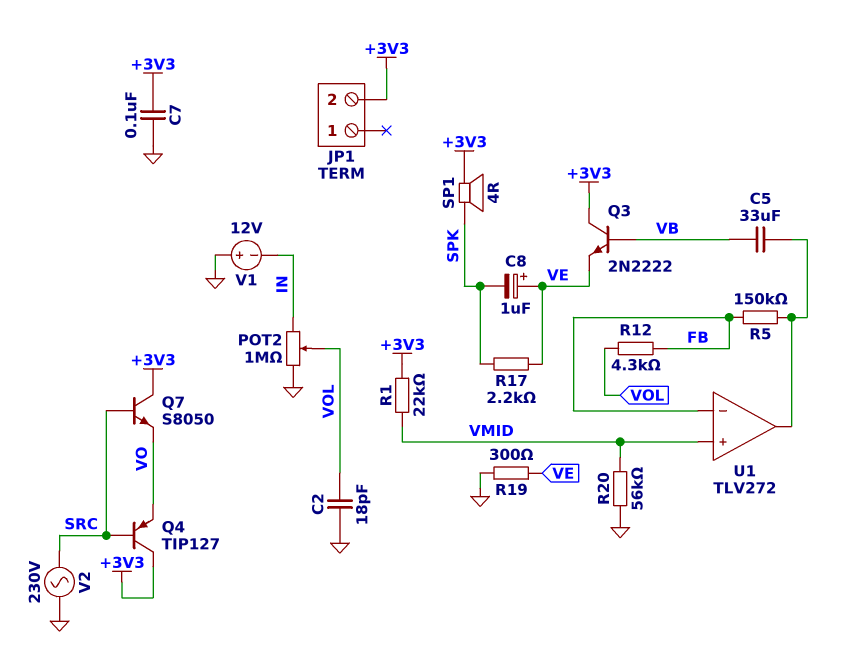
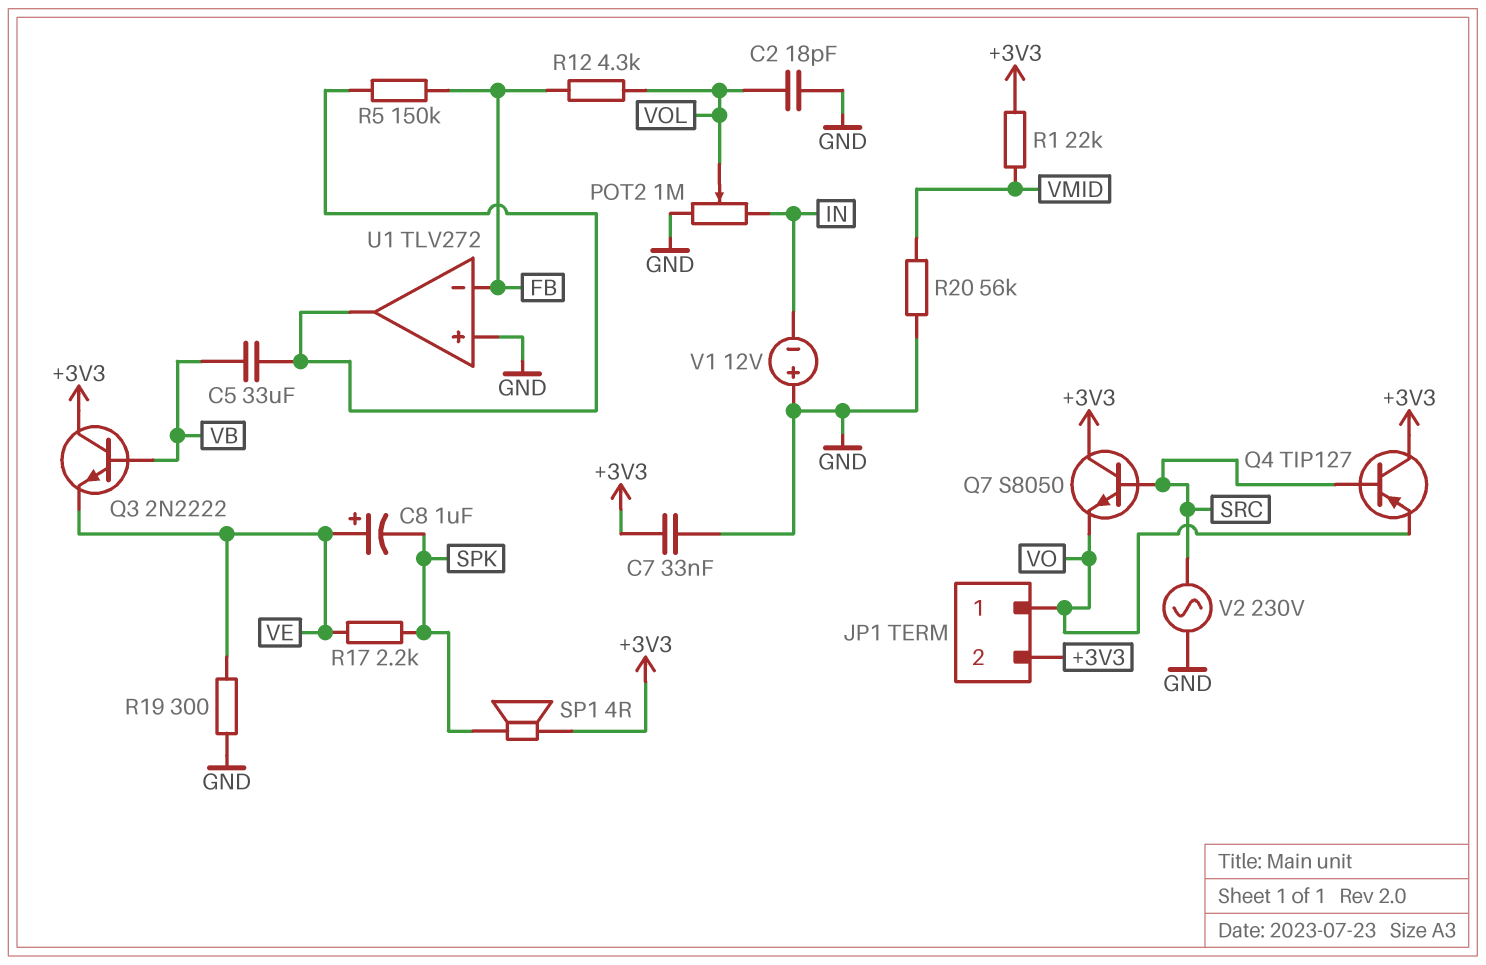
C7: 100nF (+3V3, GND) -> 33nF (+3V3, GND)
JP1 pin 1: none -> VO
U1 pin in+: VMID -> GND

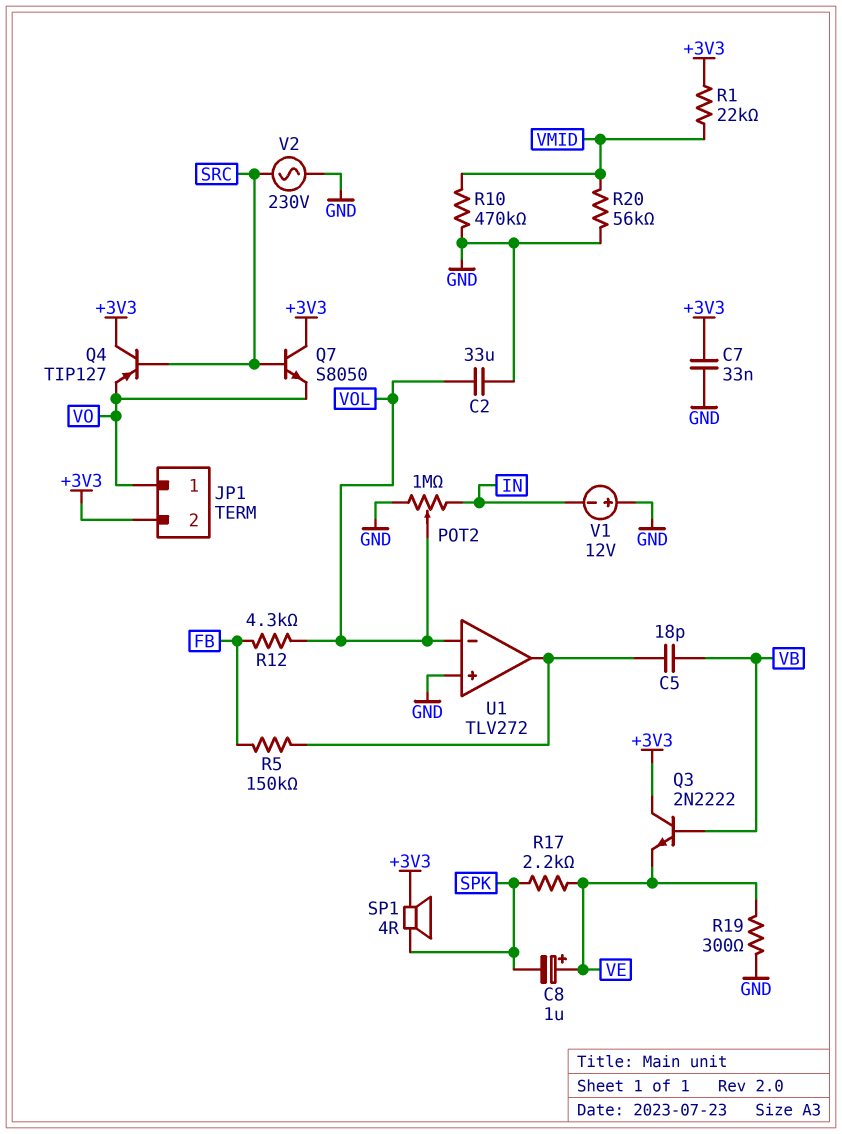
C2: 18pF (GND, VOL) -> 33uF (GND, VOL)
C5: 33uF (U1/out, VB) -> 18pF (U1/out, VB)
R10: none -> 470k (GND, VMID)
U1 pin in-: FB -> VOL

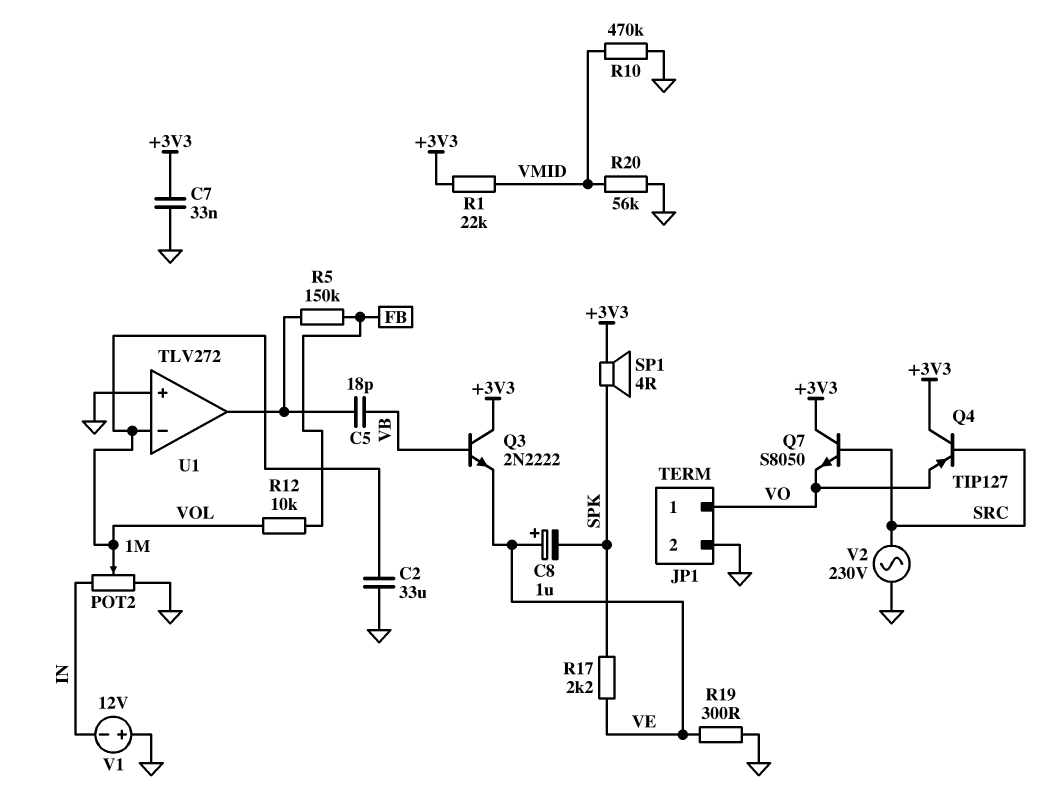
JP1 pin 2: +3V3 -> GND
R12: 4.3k (FB, VOL) -> 10k (FB, VOL)

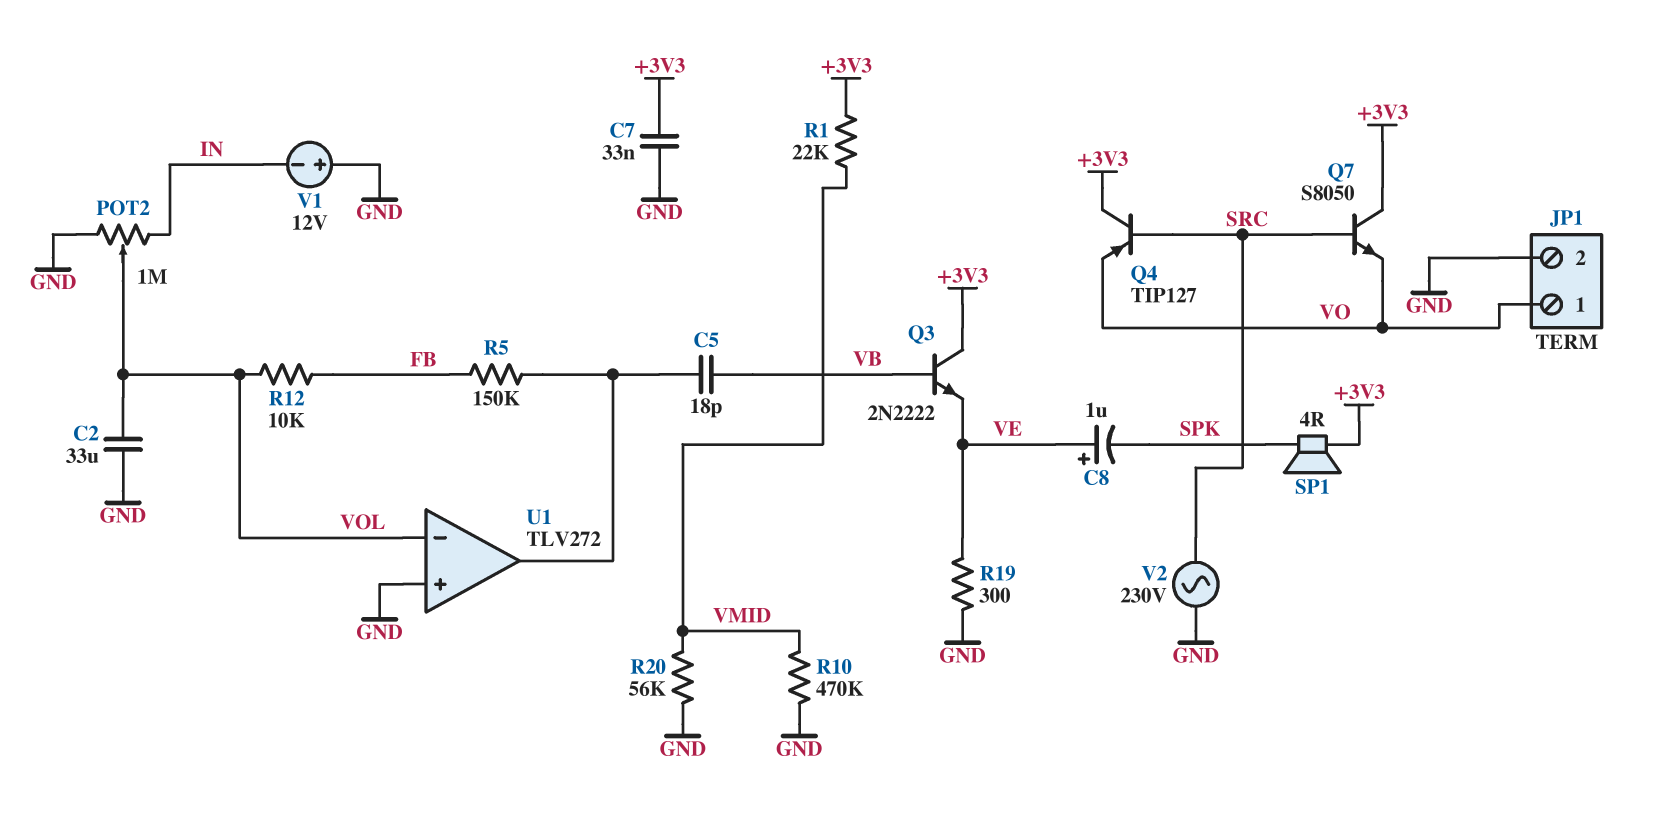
R17: 2.2k (SPK, VE) -> none

